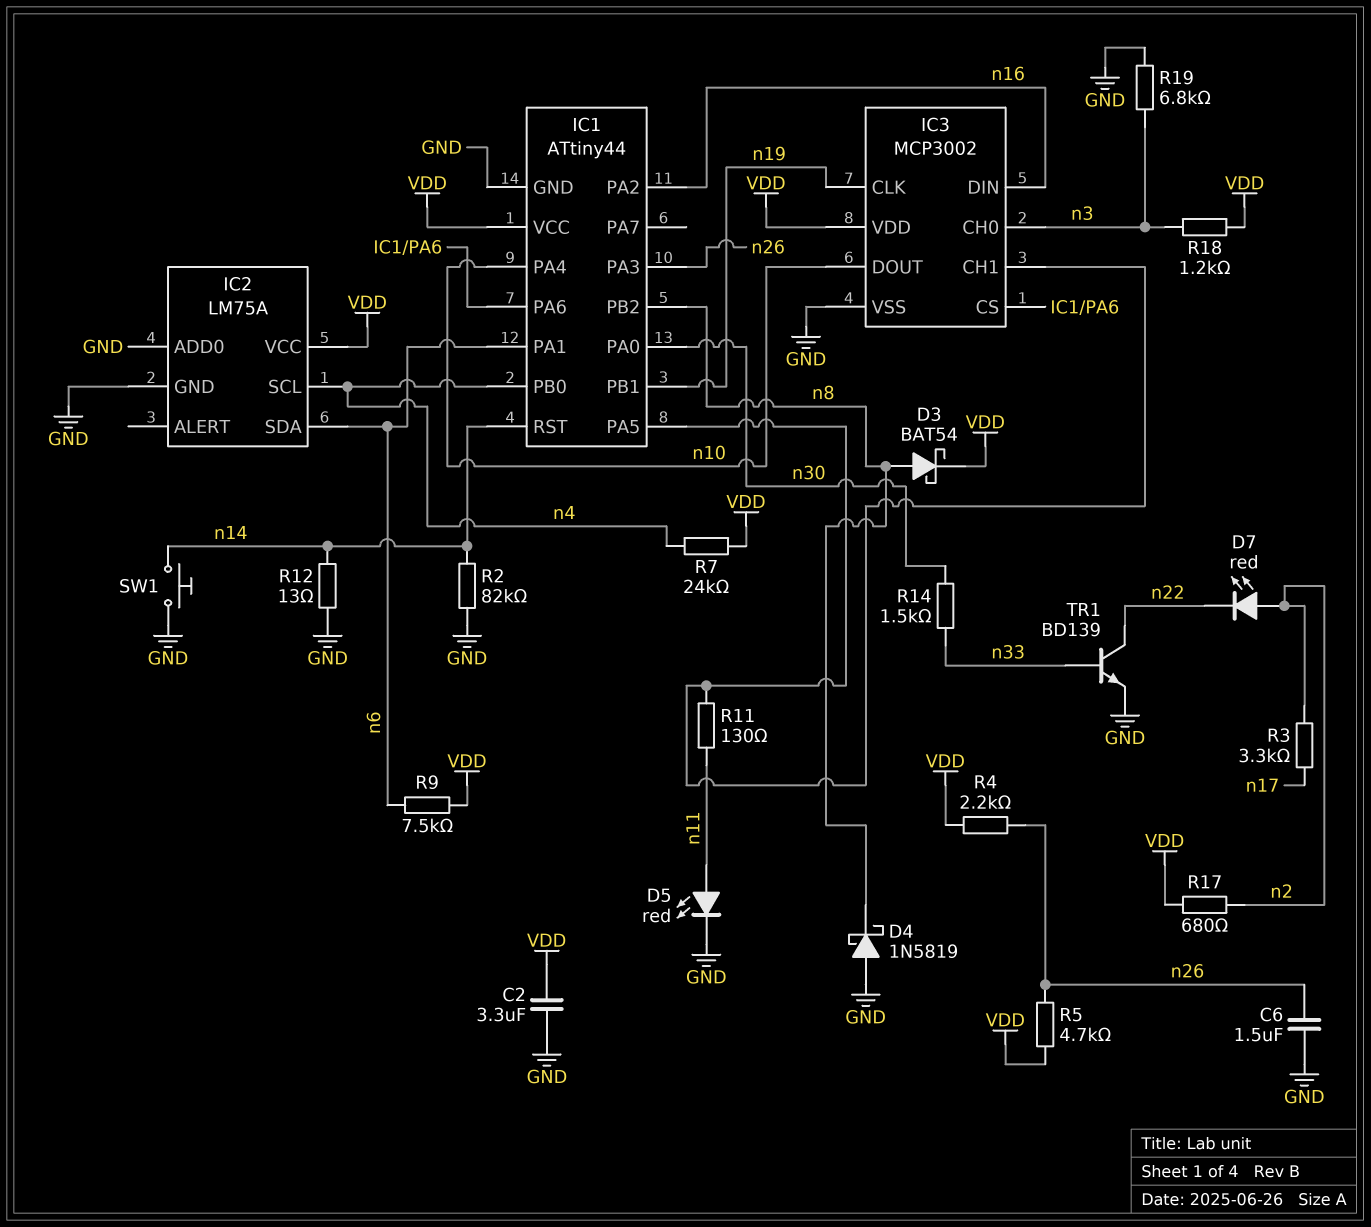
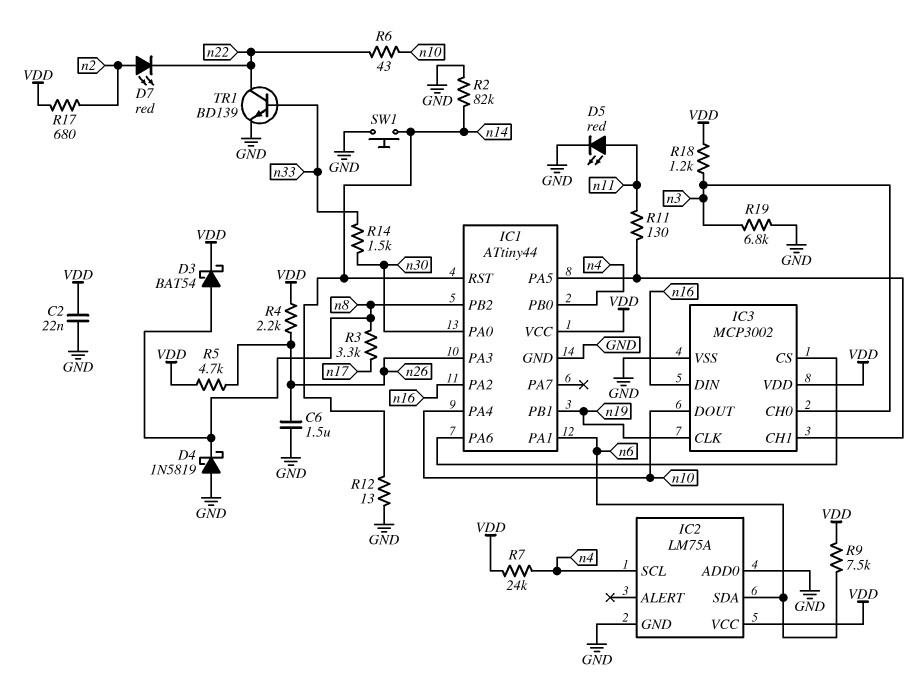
C2: 3.3uF (GND, VDD) -> 22nF (GND, VDD)
R3: 3.3k (n2, n17) -> 3.3k (n8, n17)
R6: none -> 43 (n10, n22)

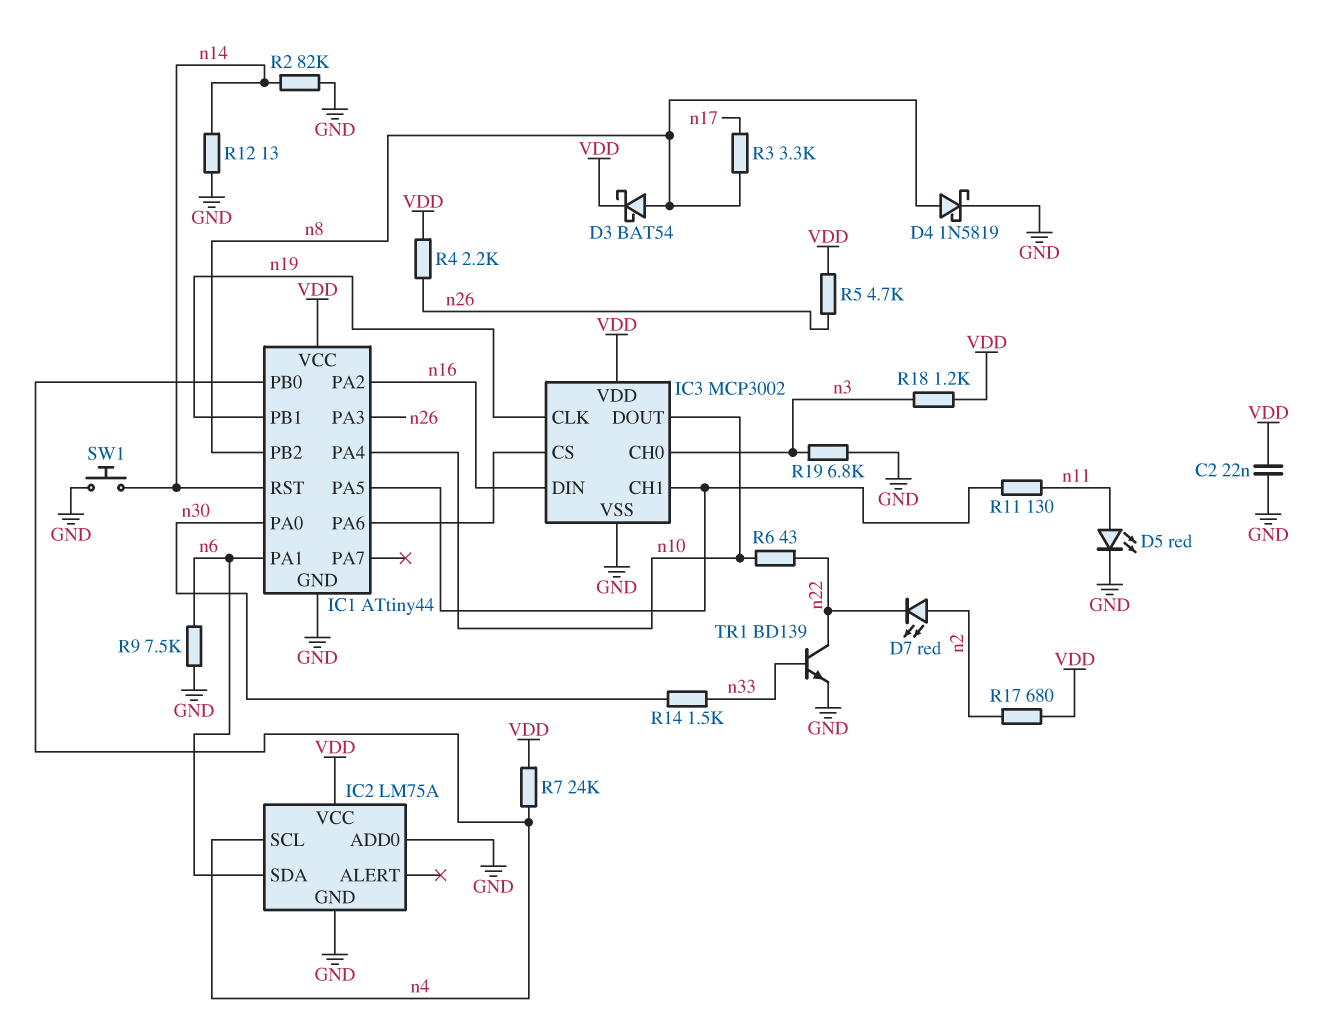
C6: 1.5uF (GND, n26) -> none
D4: schottky 1N5819 (A GND, K n8) -> schottky 1N5819 (A n8, K GND)
R9: 7.5k (VDD, n6) -> 7.5k (GND, n6)

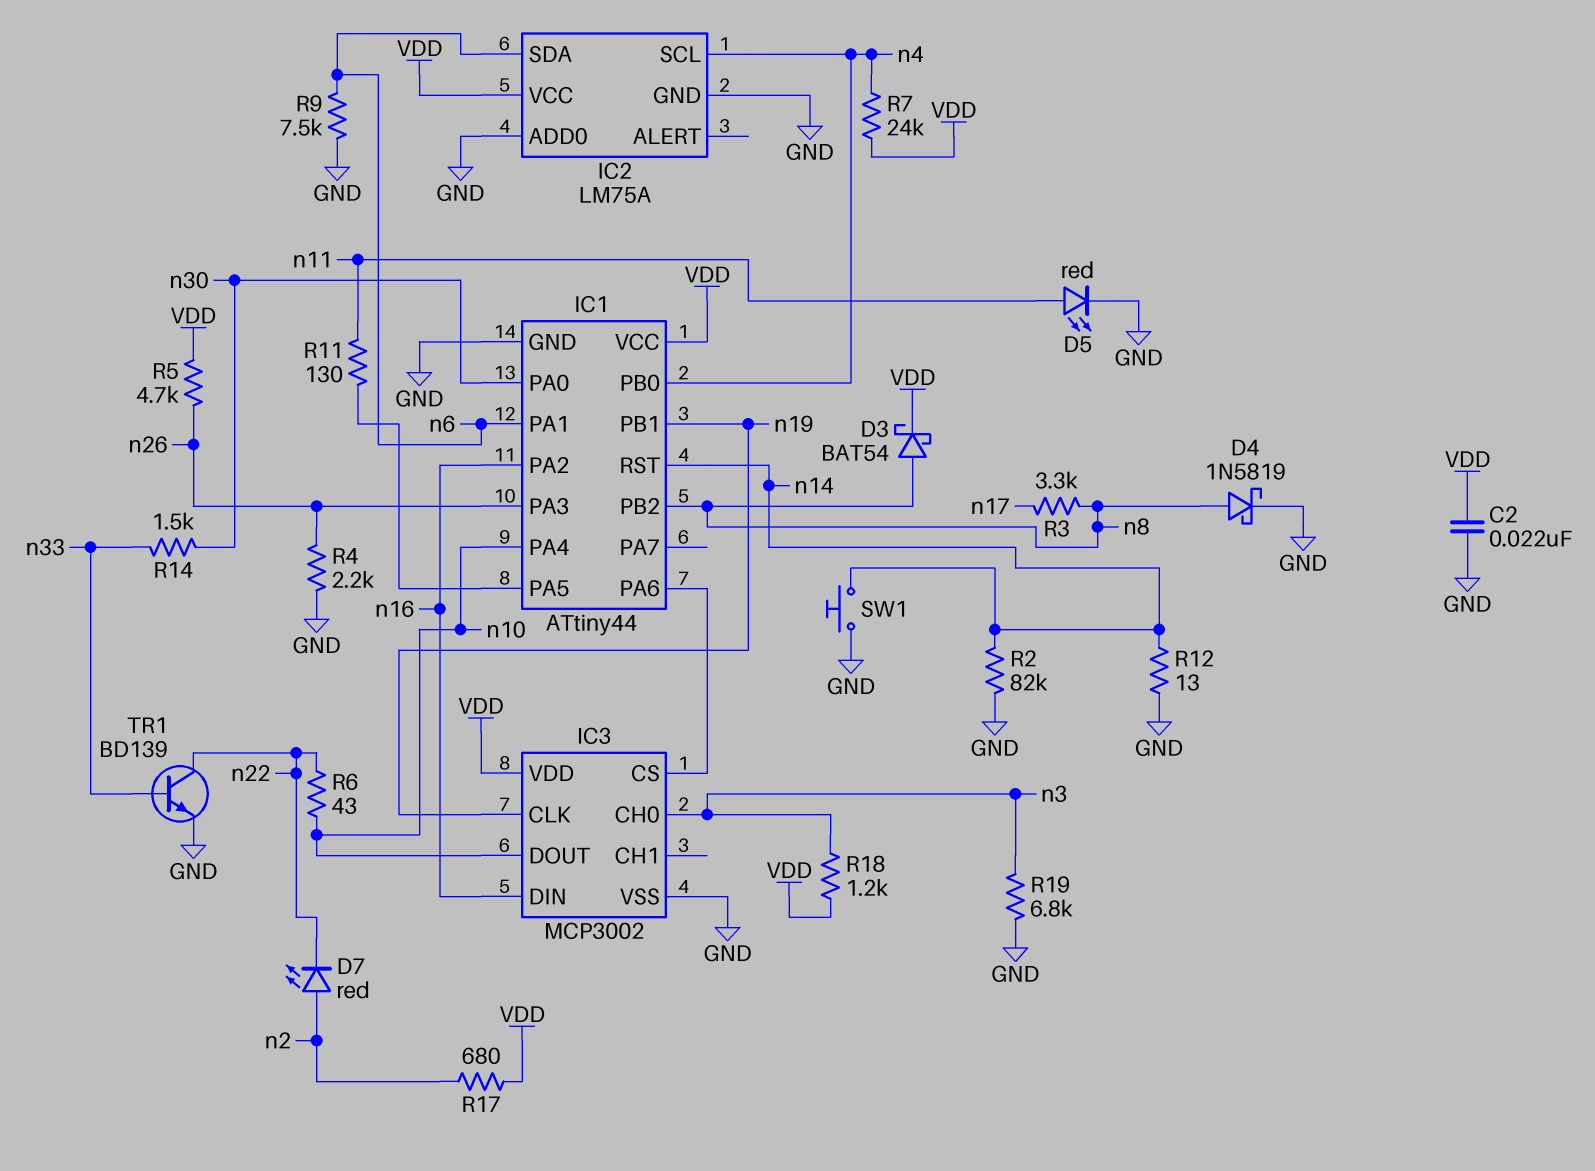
IC3 pin CH1: IC1/PA5 -> none
R4: 2.2k (VDD, n26) -> 2.2k (GND, n26)

